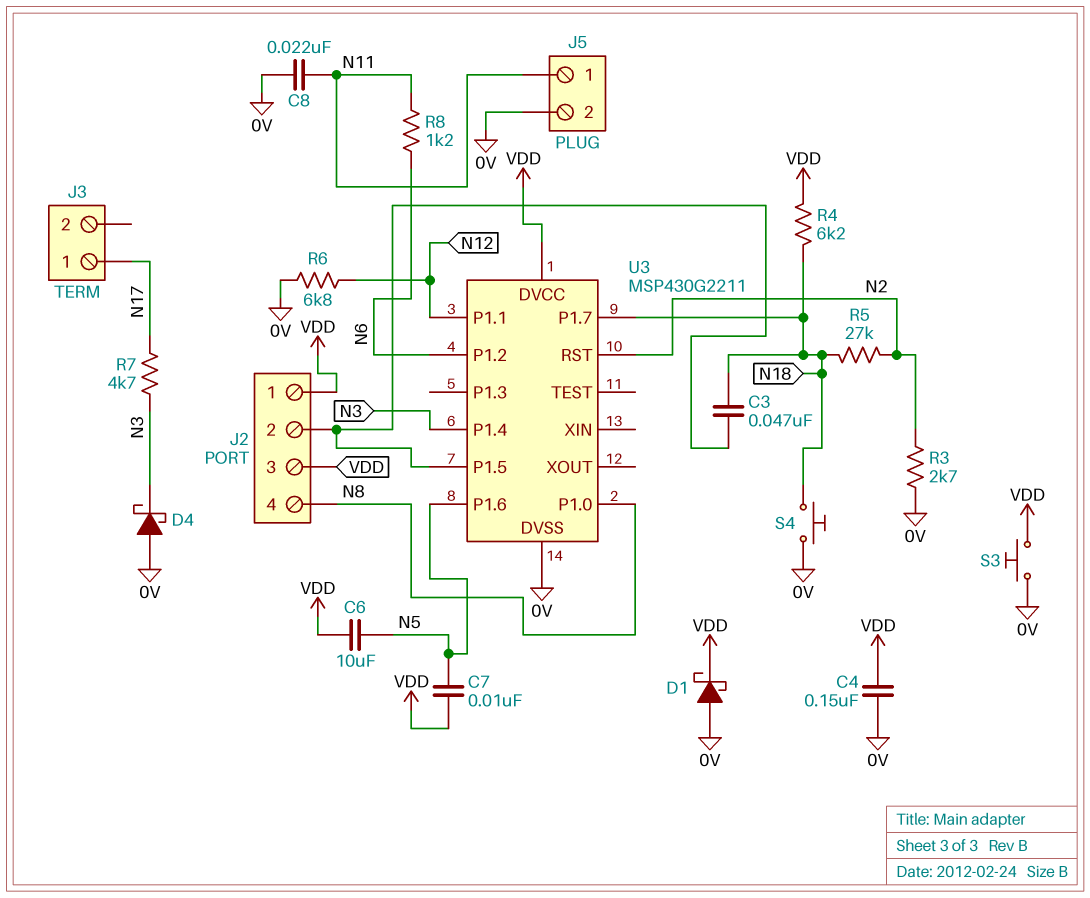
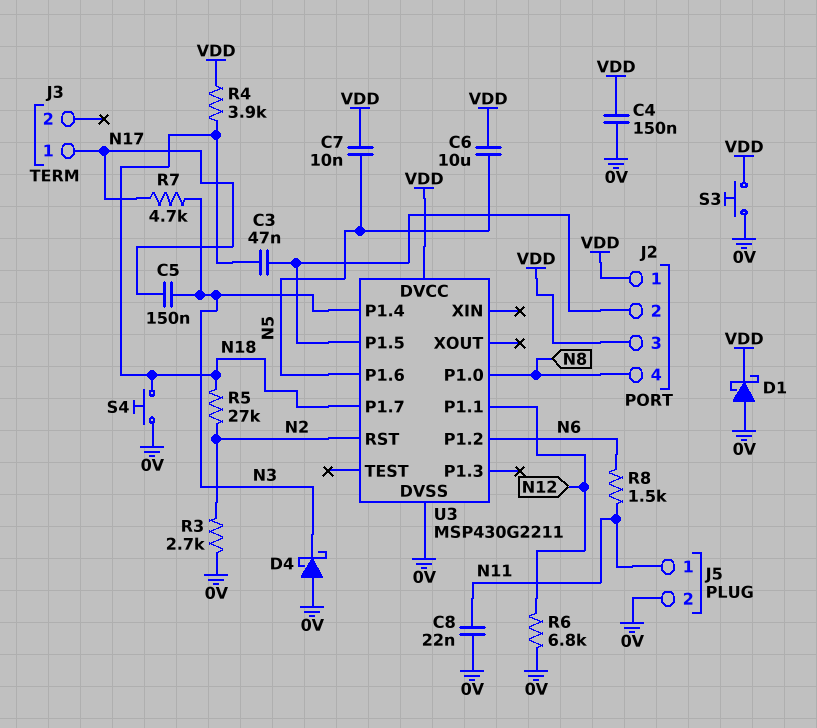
C5: none -> 150nF (N3, N17)
R4: 6.2k (N18, VDD) -> 3.9k (N18, VDD)
R8: 1.2k (N6, N11) -> 1.5k (N6, N11)

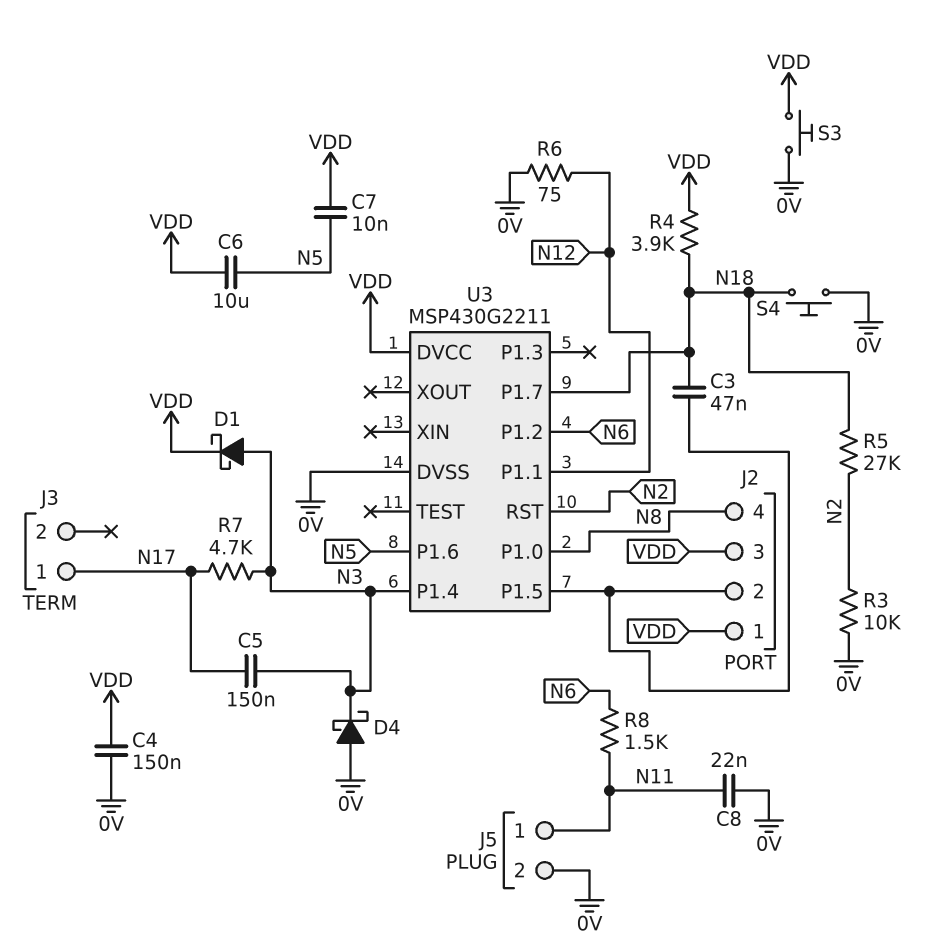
D1: schottky (A 0V, K VDD) -> schottky (A N3, K VDD)
R3: 2.7k (0V, N2) -> 10k (0V, N2)
R6: 6.8k (0V, N12) -> 75 (0V, N12)

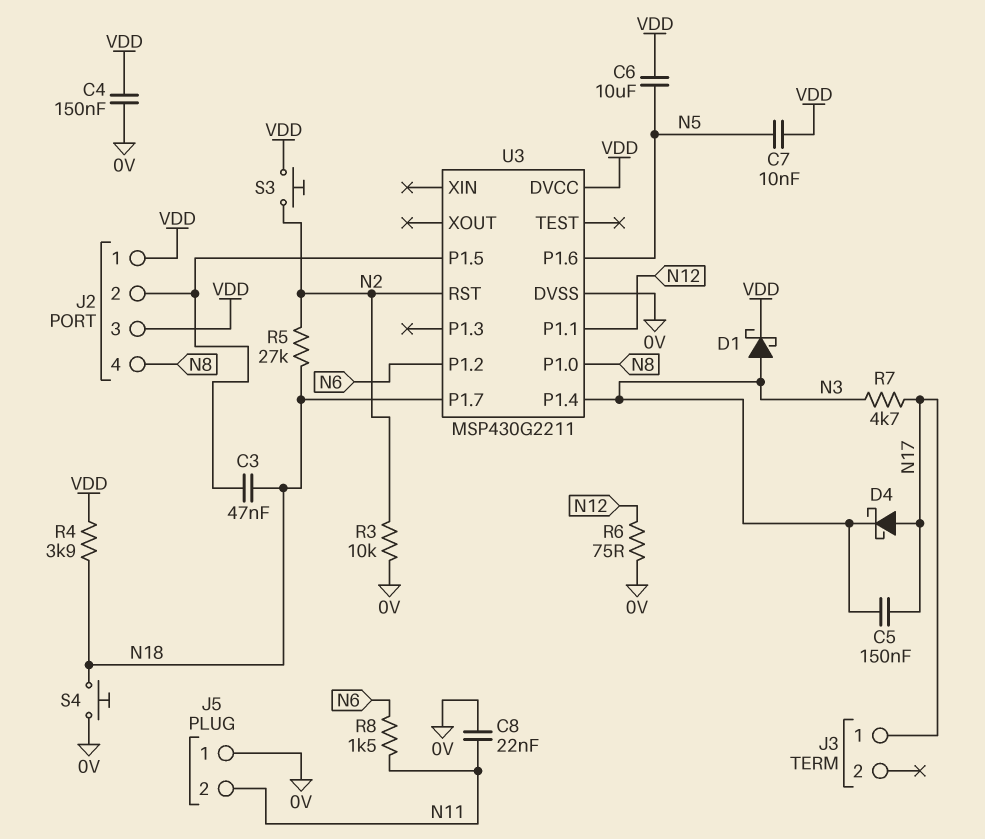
D4: schottky (A 0V, K N3) -> schottky (A N17, K N3)
J5 pin 1: N11 -> 0V
J5 pin 2: 0V -> N11
S3: button (0V, VDD) -> button (N2, VDD)

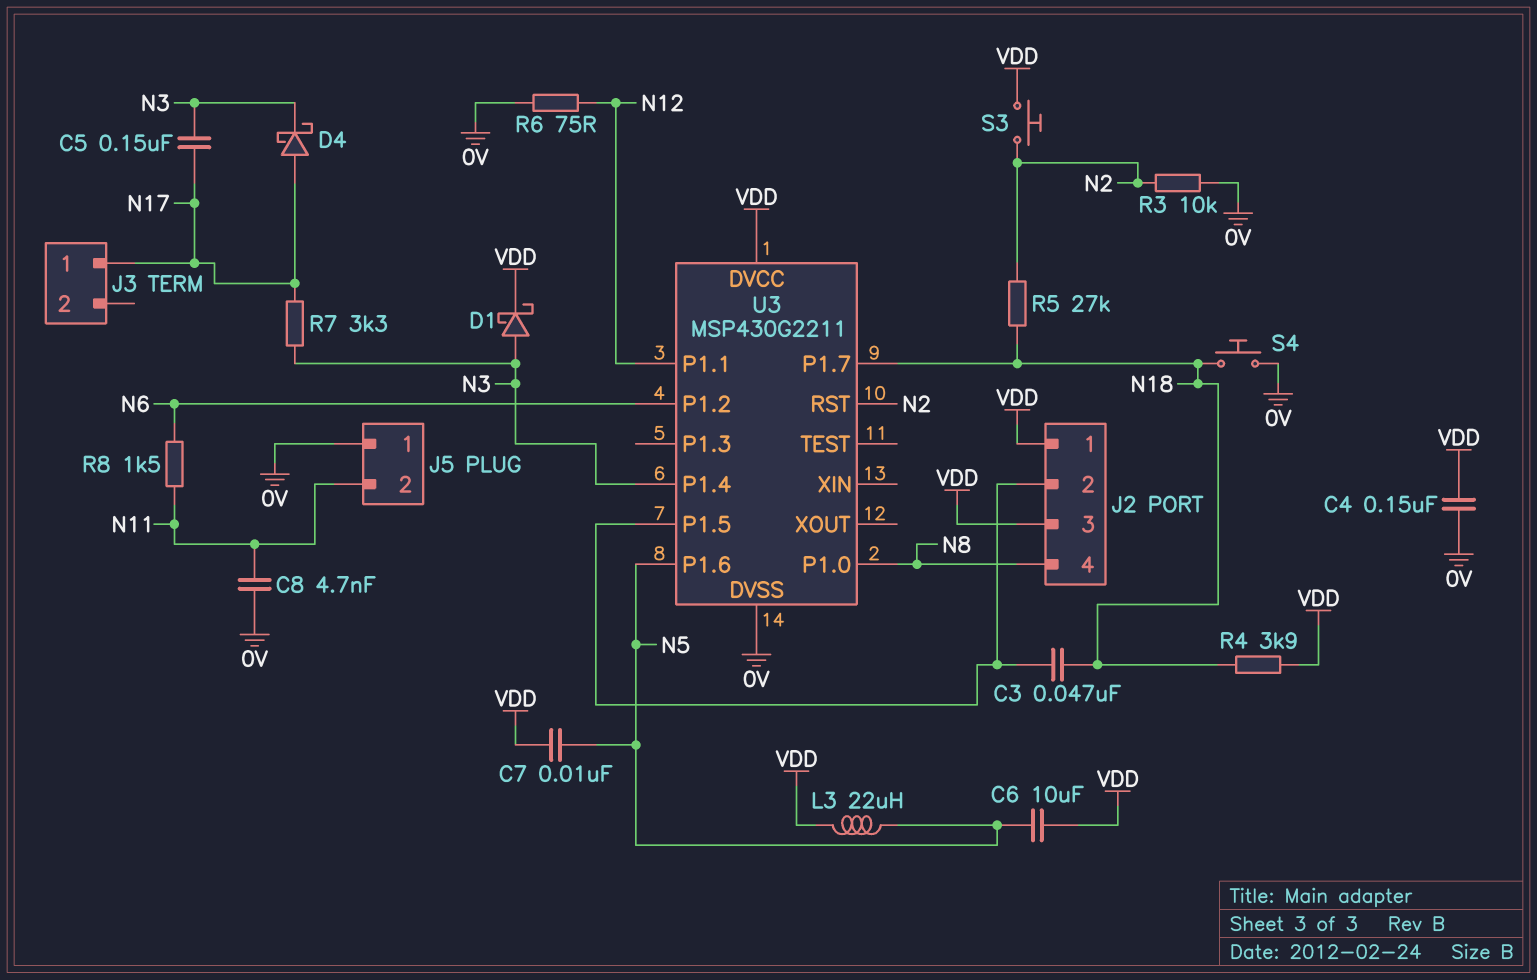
C8: 22nF (0V, N11) -> 4.7nF (0V, N11)
L3: none -> 22uH (N5, VDD)
R7: 4.7k (N3, N17) -> 3.3k (N3, N17)

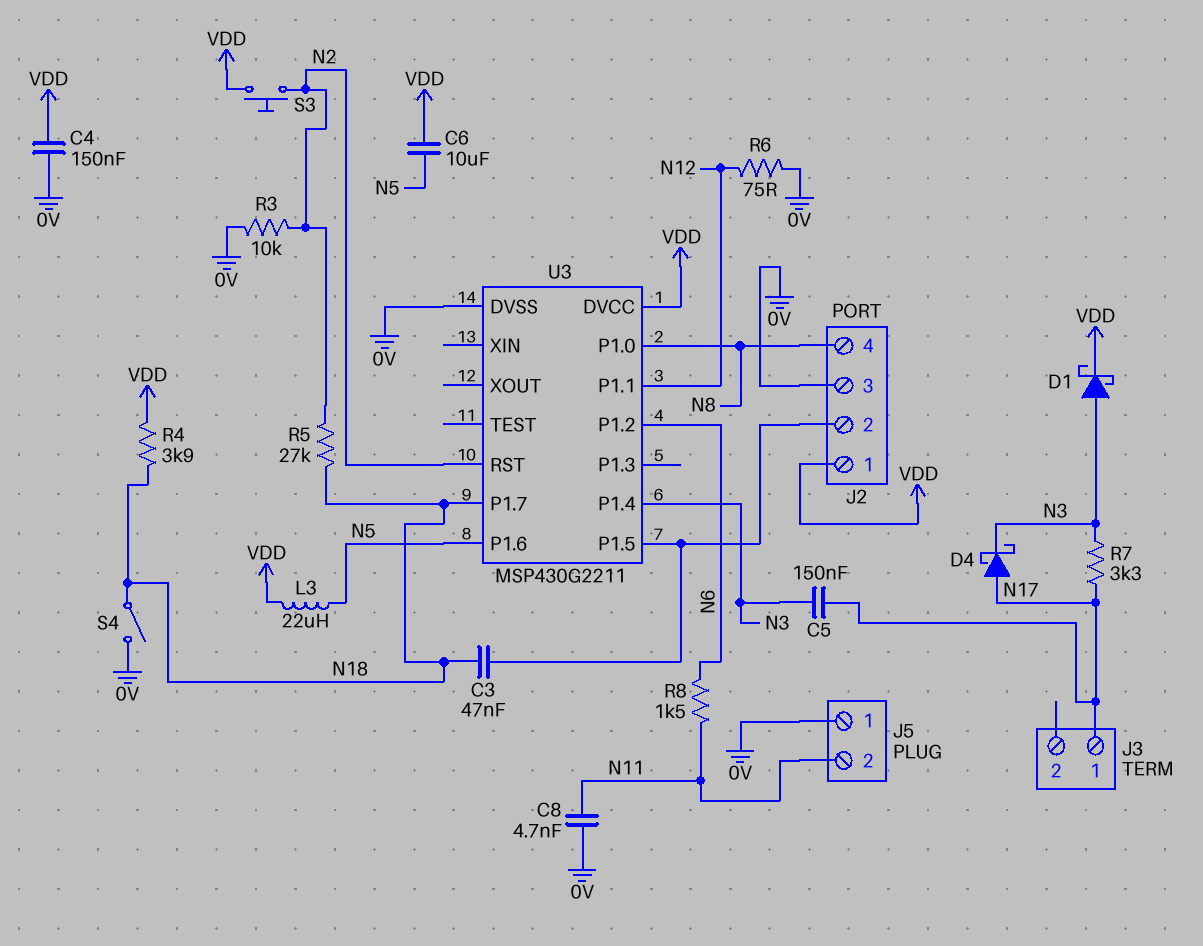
C7: 10nF (N5, VDD) -> none
J2 pin 3: VDD -> 0V
S4: button (0V, N18) -> switch (0V, N18)

